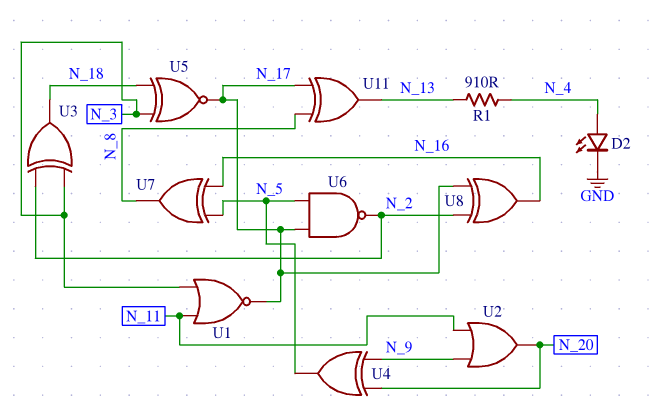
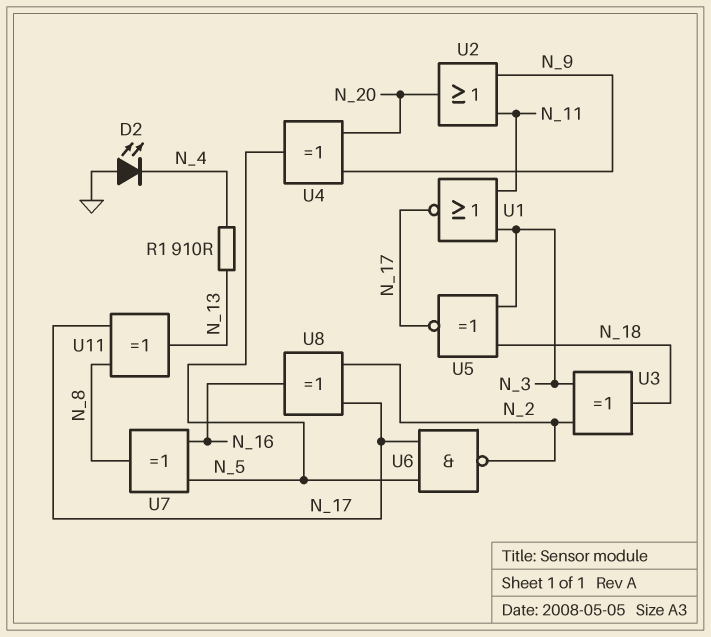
D2: LED (A N_4, K GND) -> LED (A GND, K N_4)

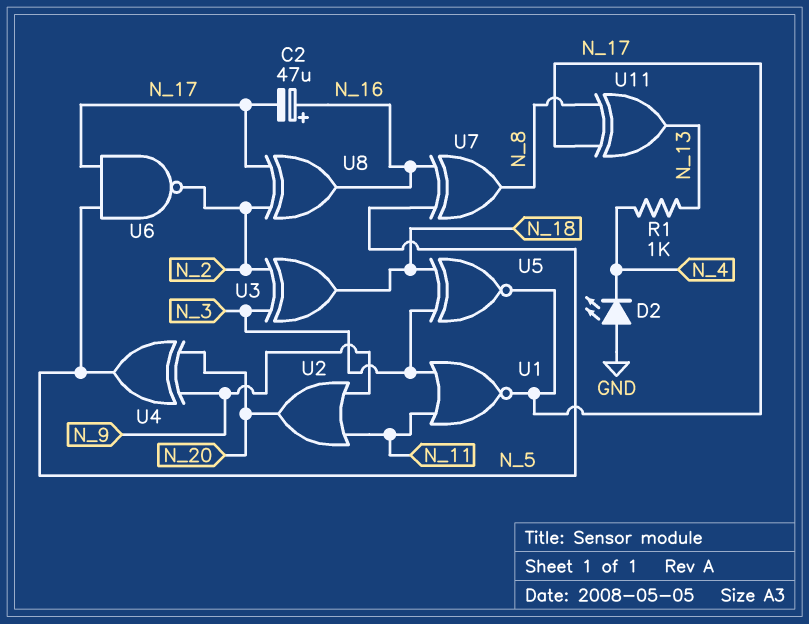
C2: none -> 47uF (plus N_16, minus N_17)
R1: 910 (N_4, N_13) -> 1k (N_4, N_13)

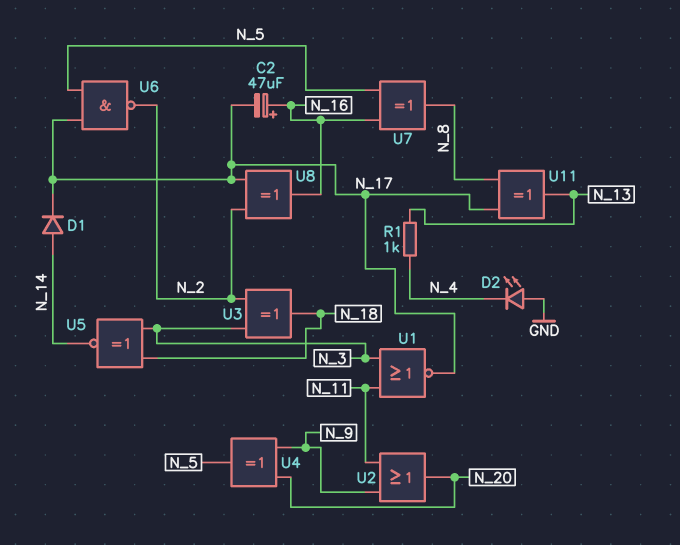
D1: none -> diode (A N_14, K N_17)
U5: XNOR (in N_3, in N_18, out N_17) -> XNOR (in N_3, in N_18, out N_14)

